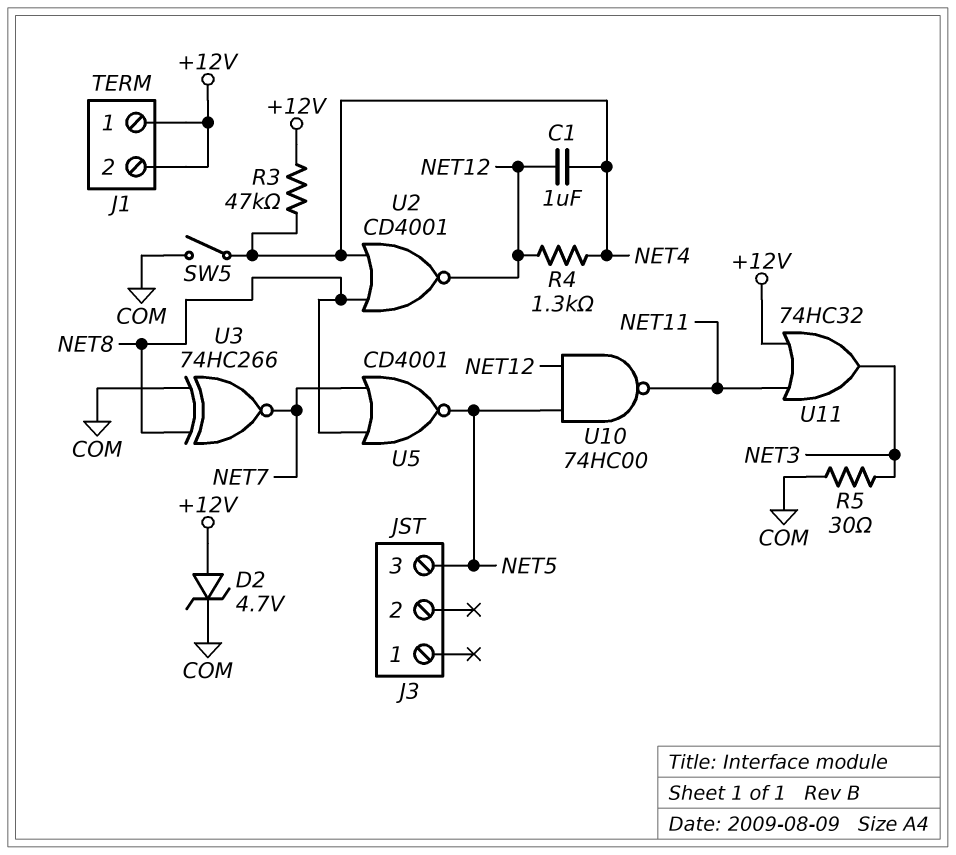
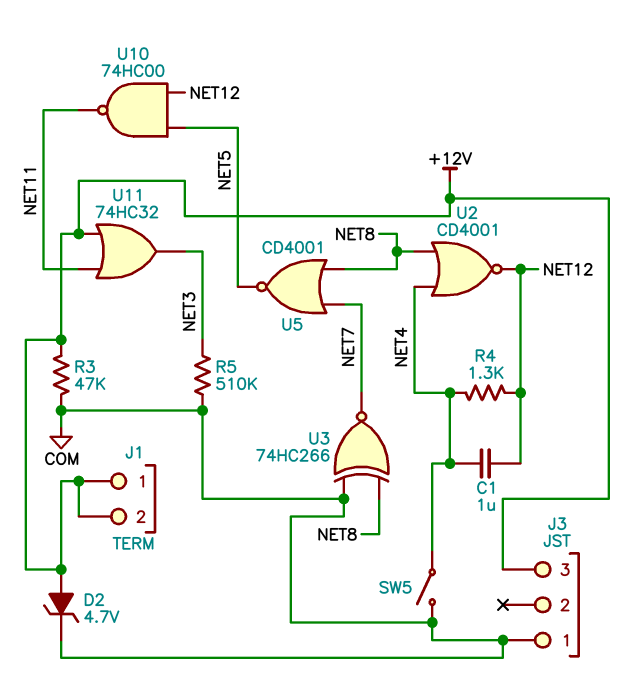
J3 pin 1: none -> COM
J3 pin 3: NET5 -> +12V
R3: 47k (+12V, NET4) -> 47k (+12V, COM)
R5: 30 (COM, NET3) -> 510k (COM, NET3)

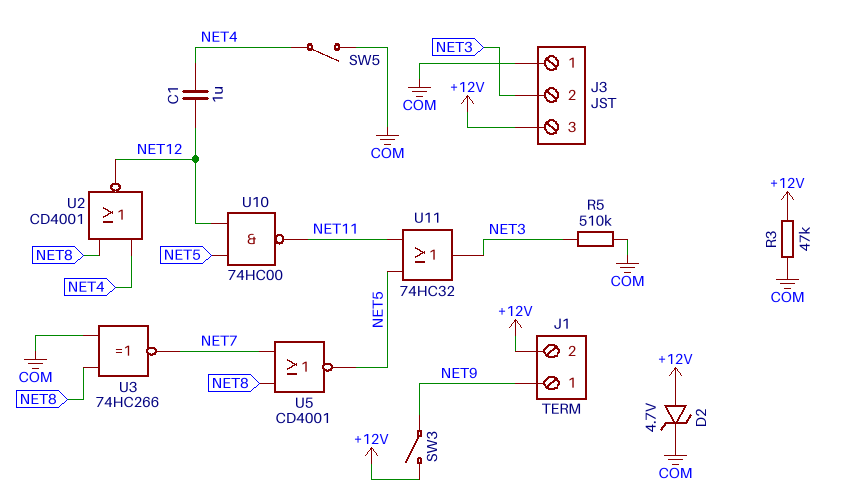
J1 pin 1: +12V -> NET9
J3 pin 2: none -> NET3
R4: 1.3k (NET4, NET12) -> none
SW3: none -> switch (+12V, NET9)
U11: OR 74HC32 (in +12V, in NET11, out NET3) -> OR 74HC32 (in NET5, in NET11, out NET3)

